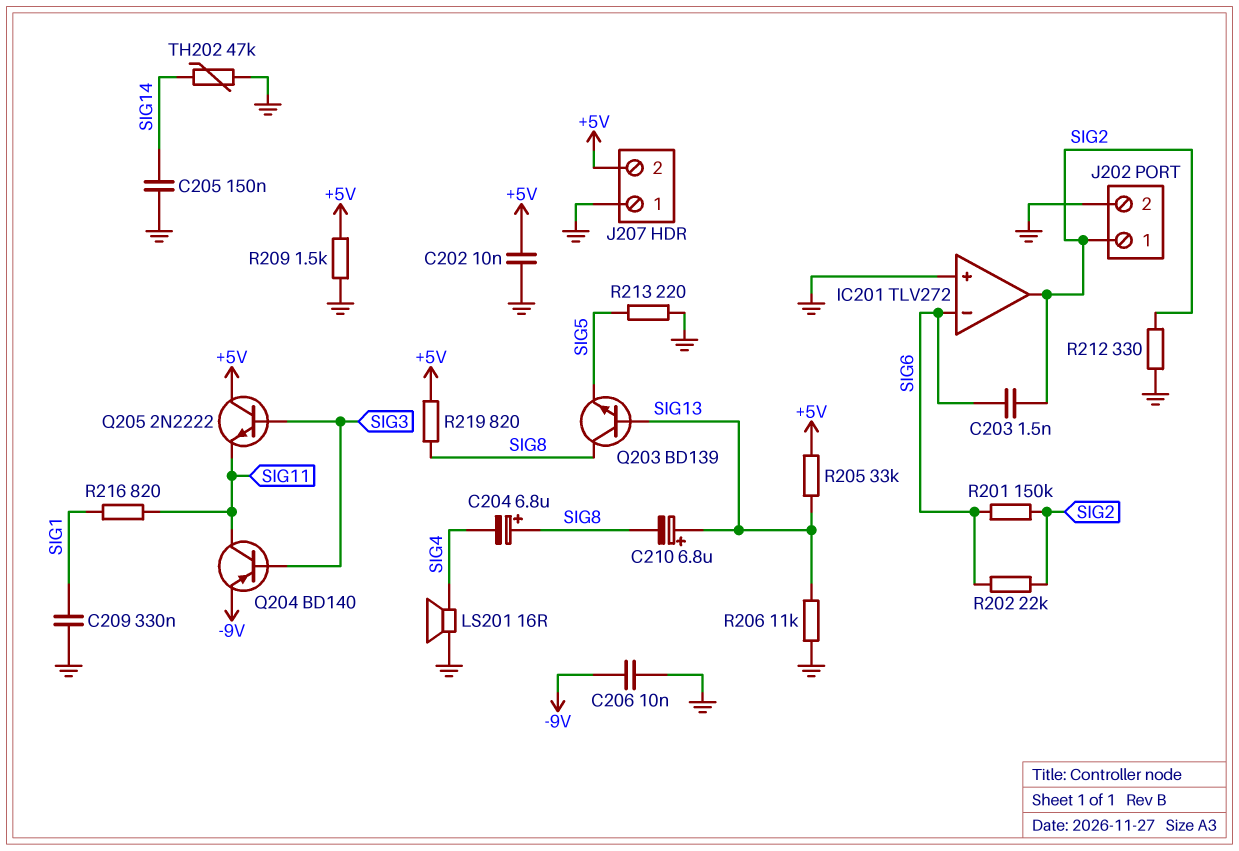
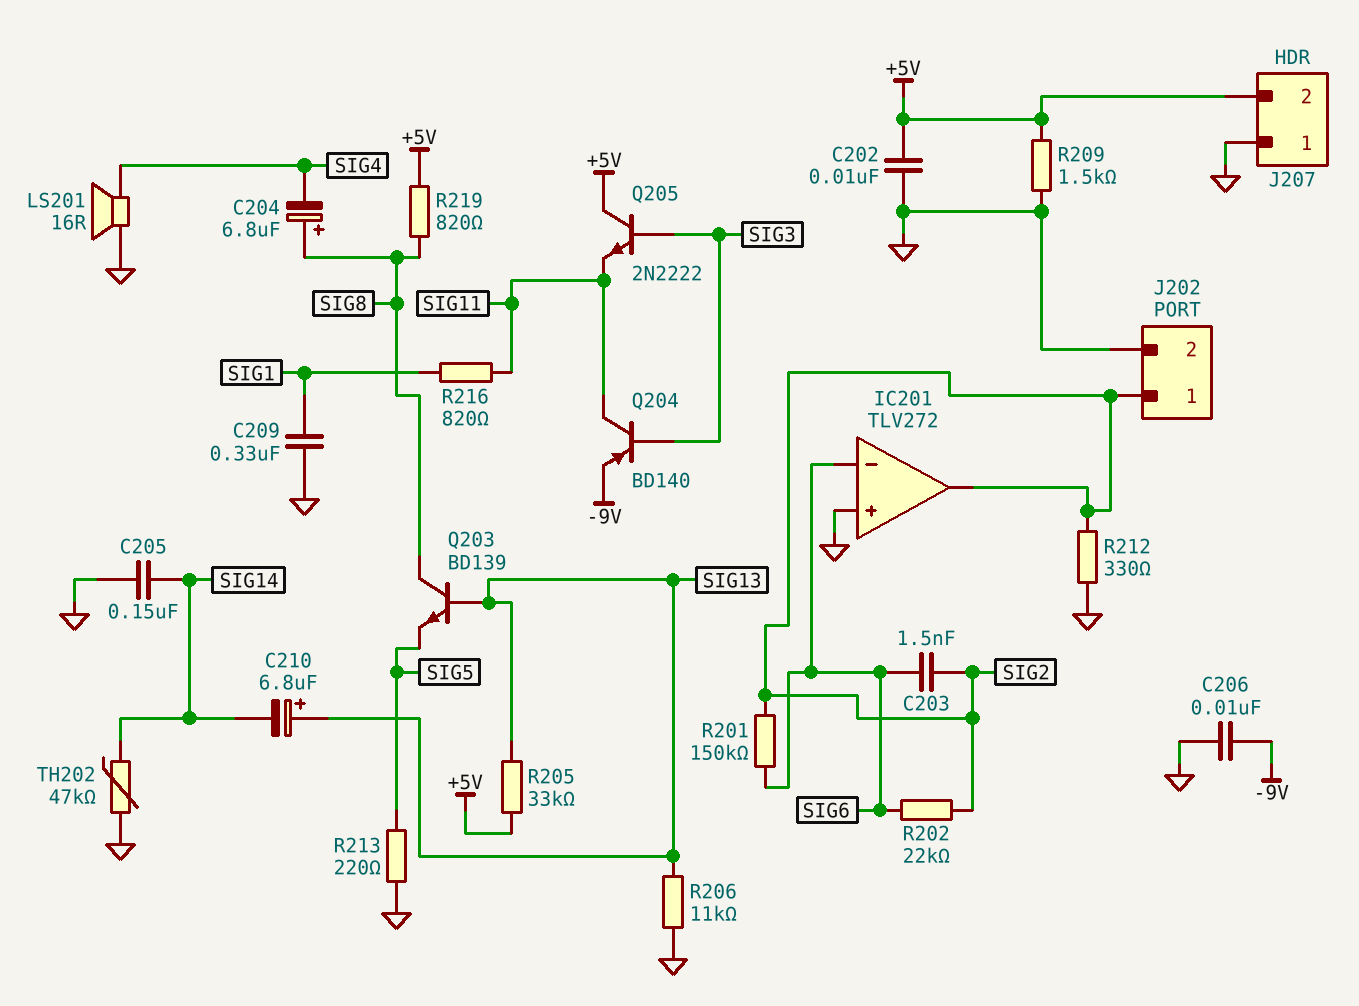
C210: 6.8uF (plus SIG13, minus SIG8) -> 6.8uF (plus SIG13, minus SIG14)

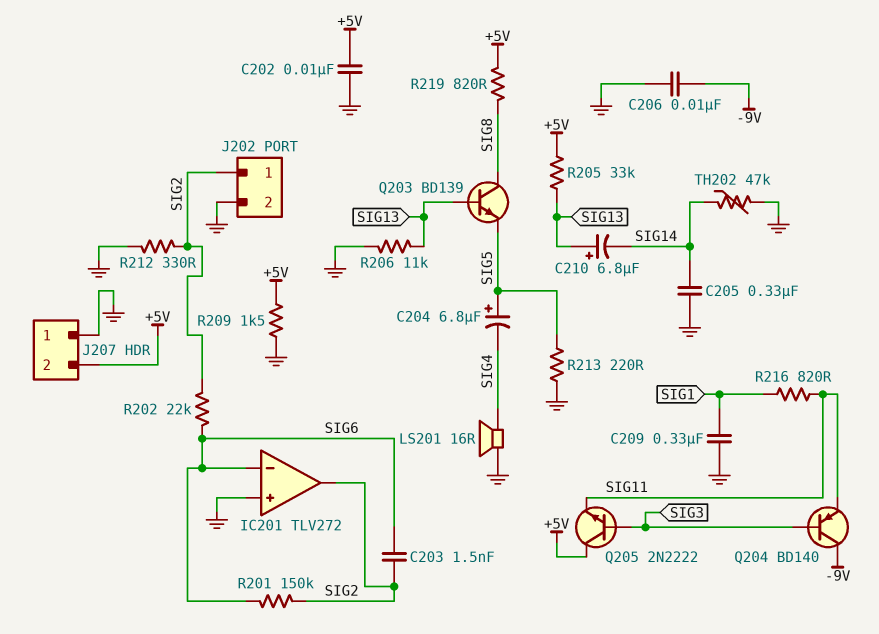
C204: 6.8uF (plus SIG8, minus SIG4) -> 6.8uF (plus SIG5, minus SIG4)
C205: 150nF (GND, SIG14) -> 330nF (GND, SIG14)
Q204: PNP BD140 (B SIG3, C SIG11, E -9V) -> PNP BD140 (B SIG3, C -9V, E SIG11)

